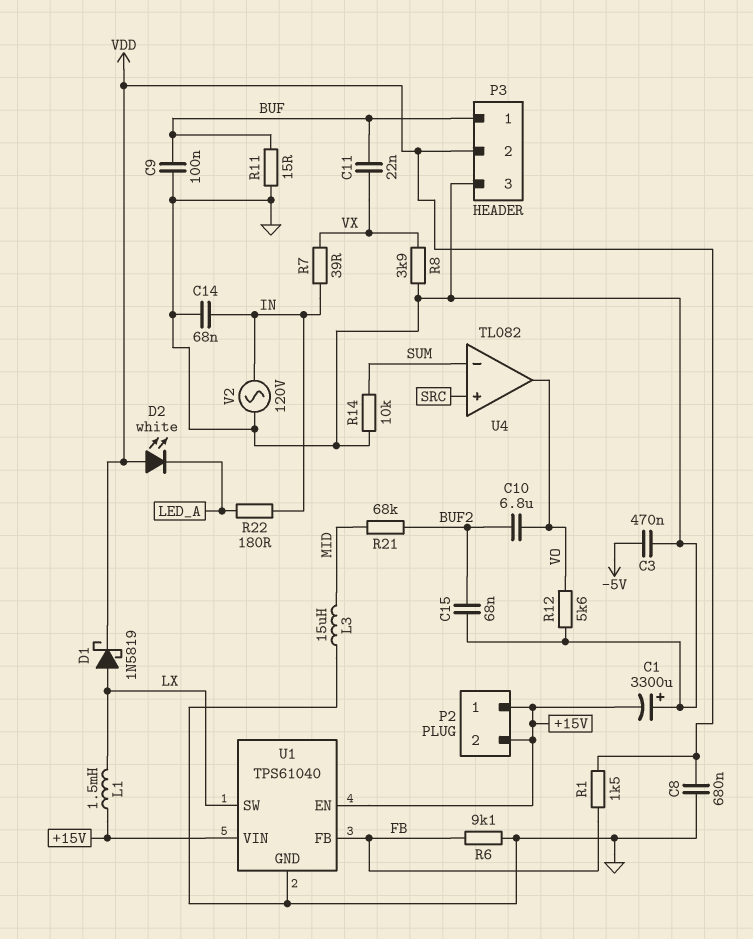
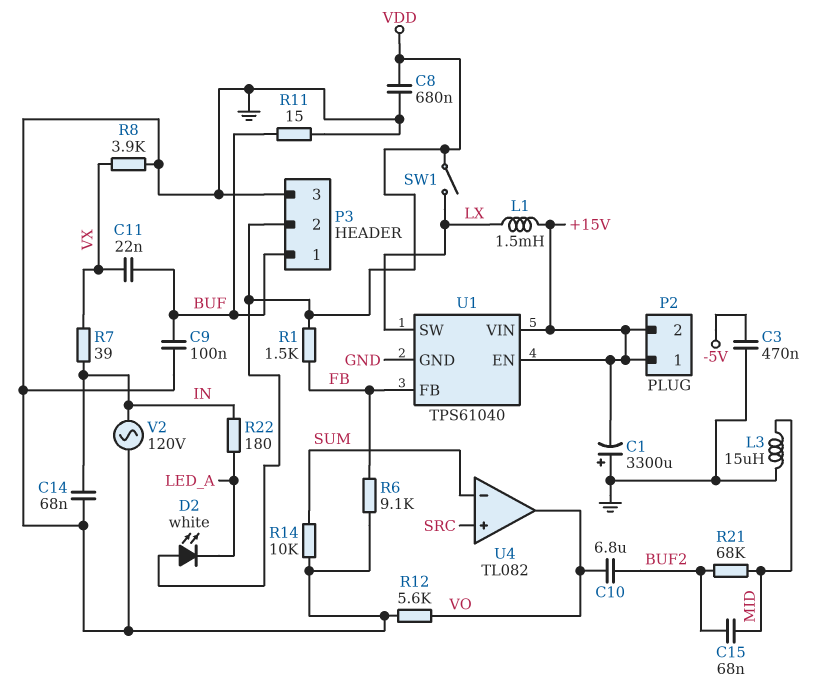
C15: 68nF (BUF2, GND) -> 68nF (BUF2, MID)
D1: schottky 1N5819 (A LX, K VDD) -> none
SW1: none -> switch (LX, VDD)

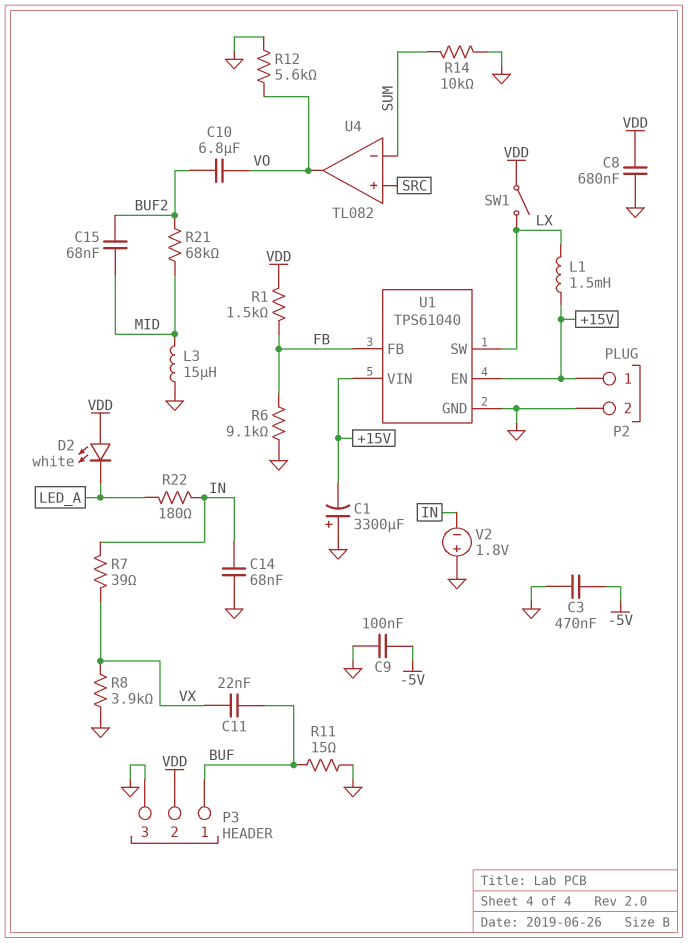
C9: 100nF (BUF, GND) -> 100nF (-5V, GND)
P2 pin 2: +15V -> GND
V2: AC 120V (GND, IN) -> 1.8V (plus GND, minus IN)

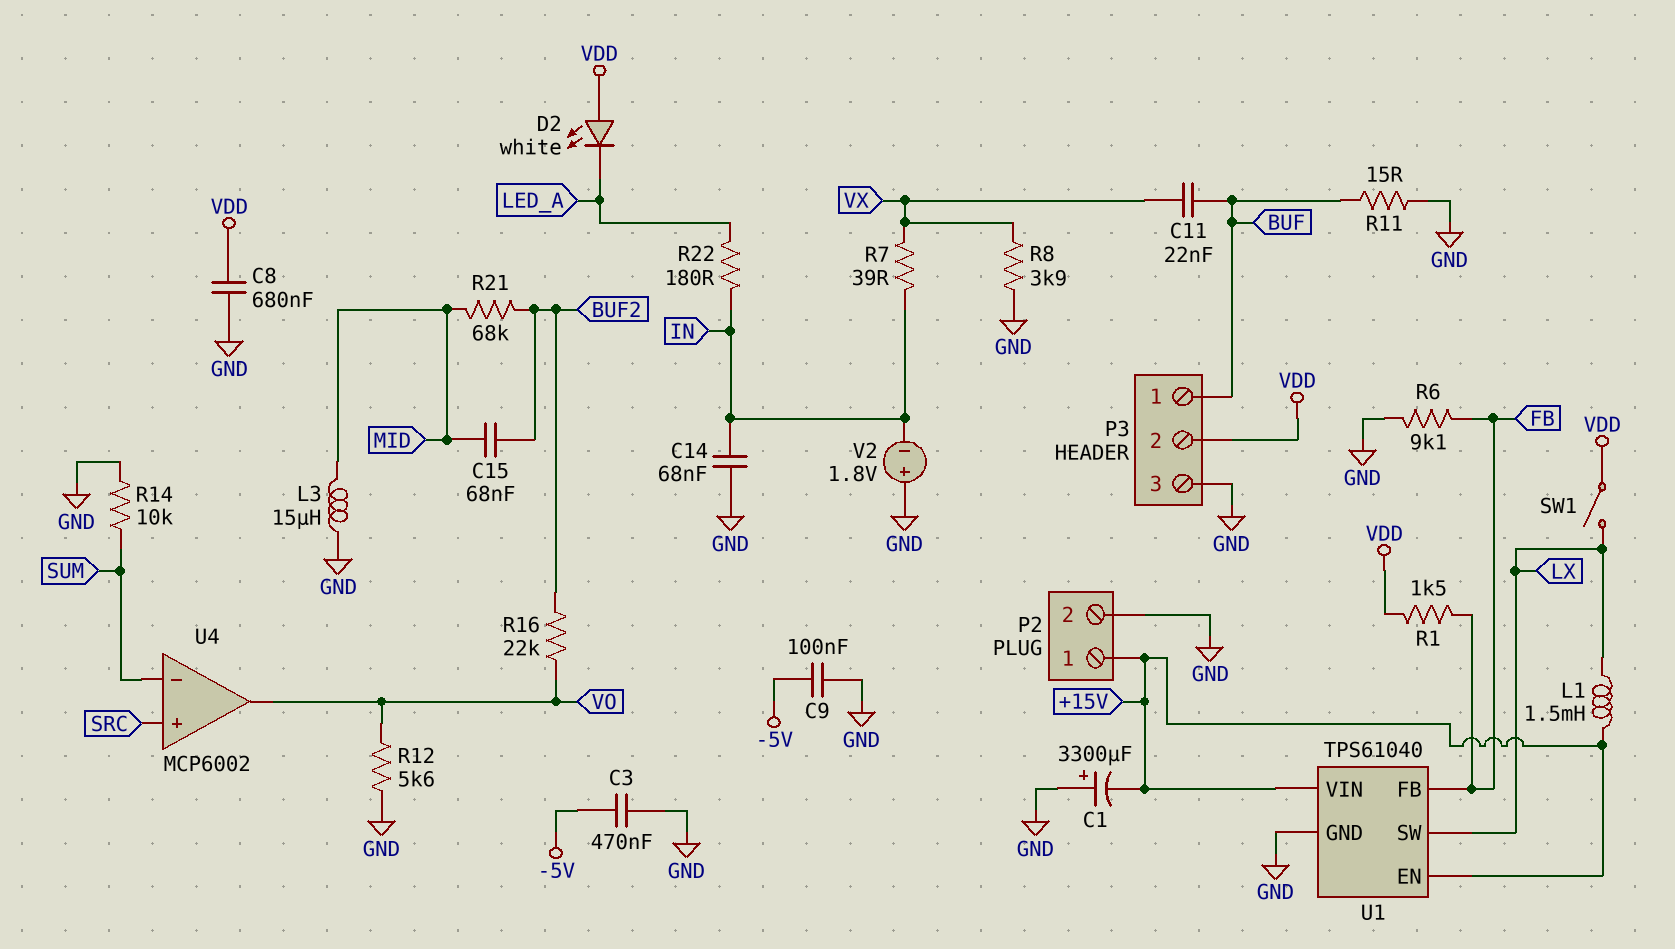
C10: 6.8uF (BUF2, VO) -> none
R16: none -> 22k (BUF2, VO)
U4: TL082 -> MCP6002

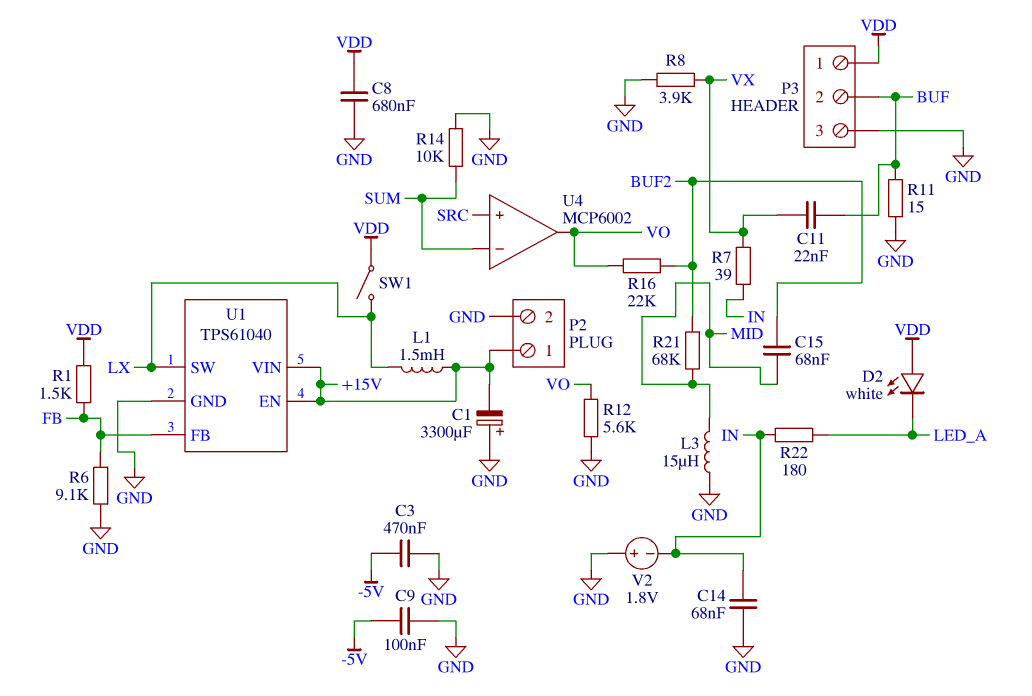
P3 pin 1: BUF -> VDD
P3 pin 2: VDD -> BUF

